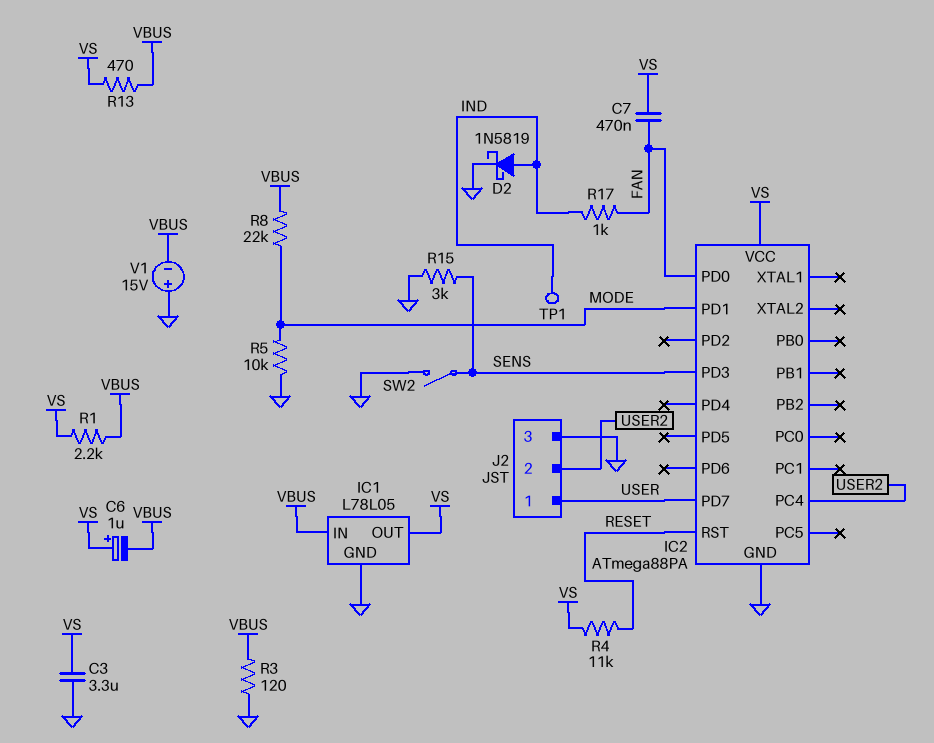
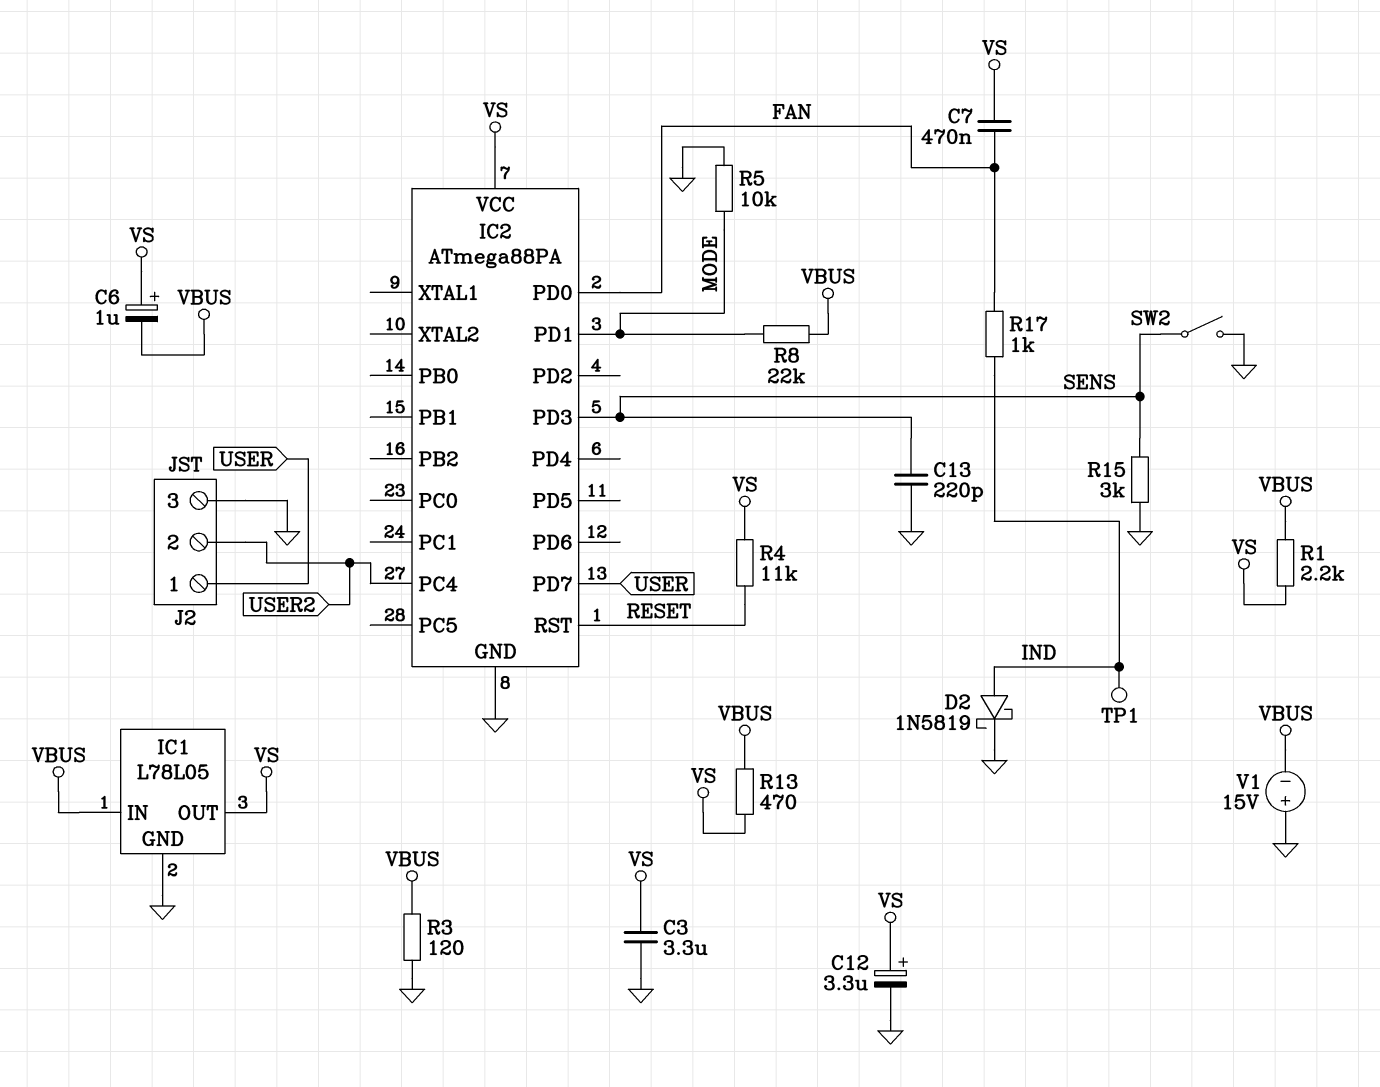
C12: none -> 3.3uF (plus VS, minus GND)
C13: none -> 220pF (GND, SENS)

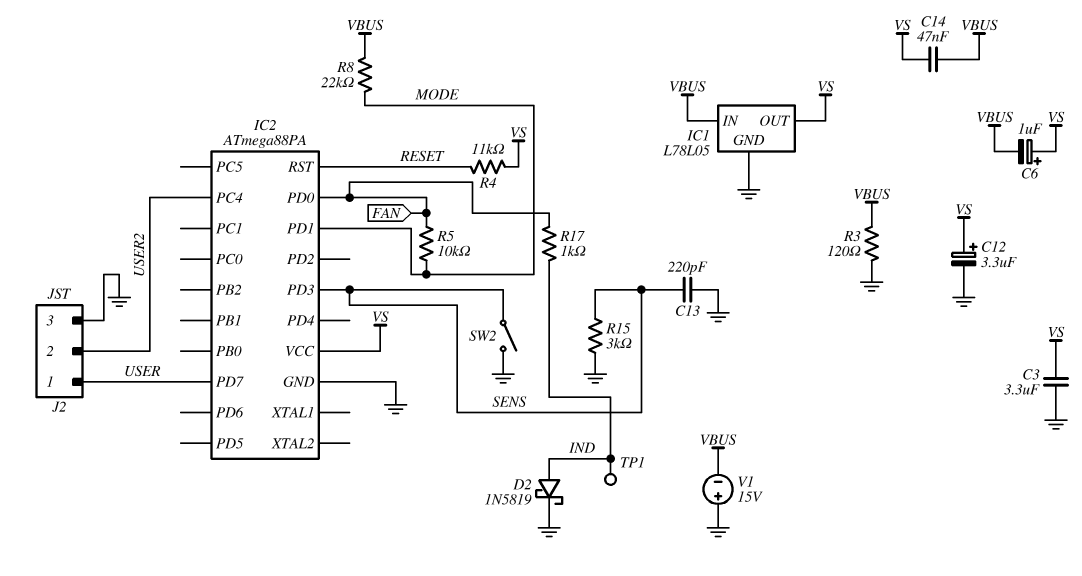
C7: 470nF (FAN, VS) -> none
C14: none -> 47nF (VBUS, VS)
R1: 2.2k (VBUS, VS) -> none
R5: 10k (GND, MODE) -> 10k (FAN, MODE)
R13: 470 (VBUS, VS) -> none

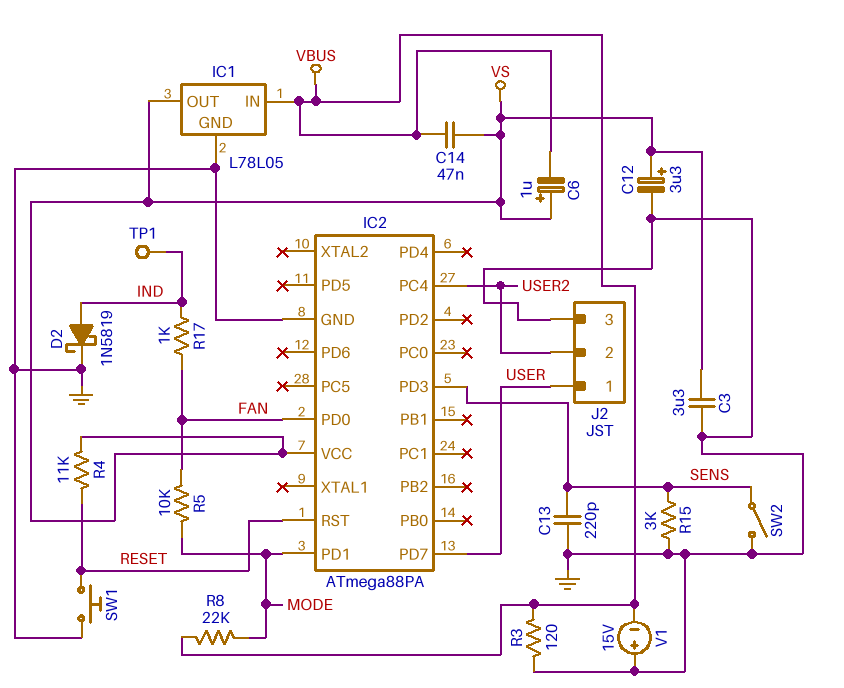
SW1: none -> button (GND, RESET)

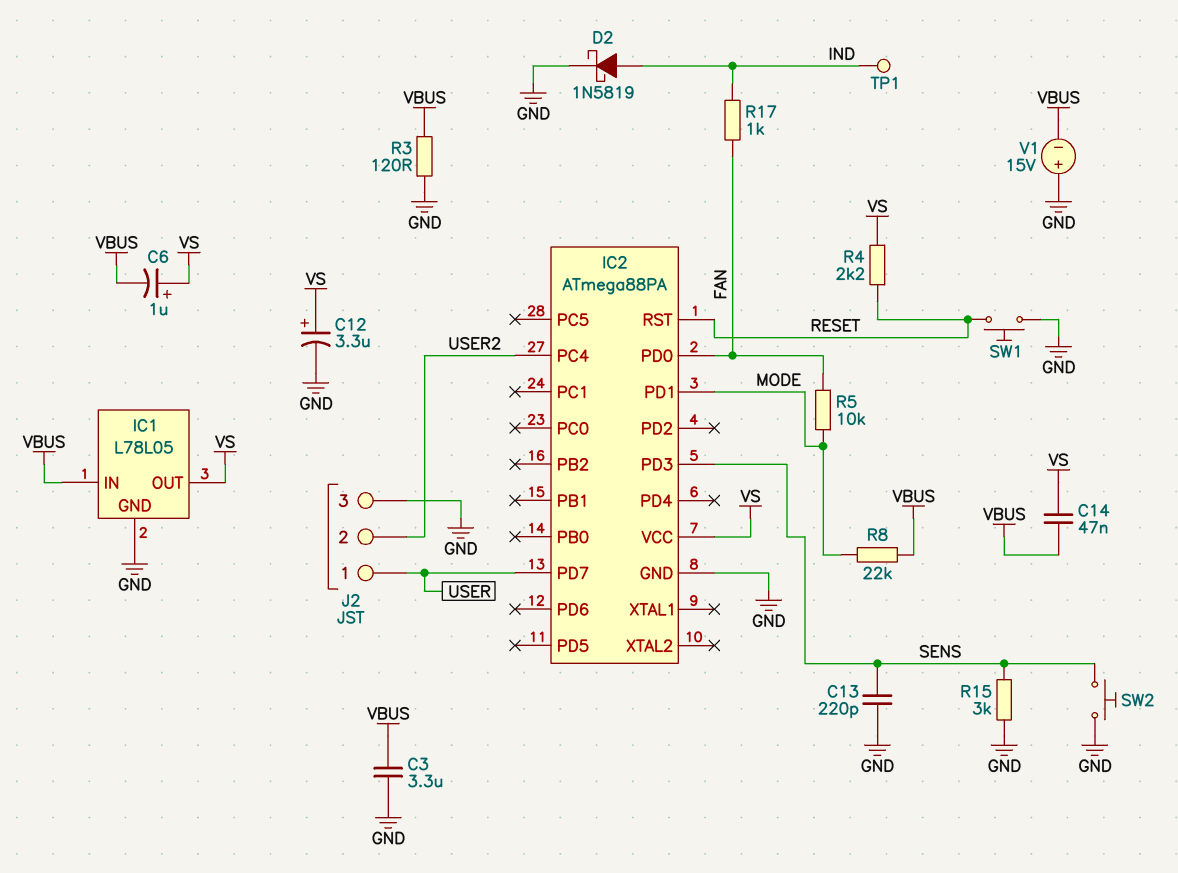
C3: 3.3uF (GND, VS) -> 3.3uF (GND, VBUS)
R4: 11k (RESET, VS) -> 2.2k (RESET, VS)
SW2: switch (GND, SENS) -> button (GND, SENS)

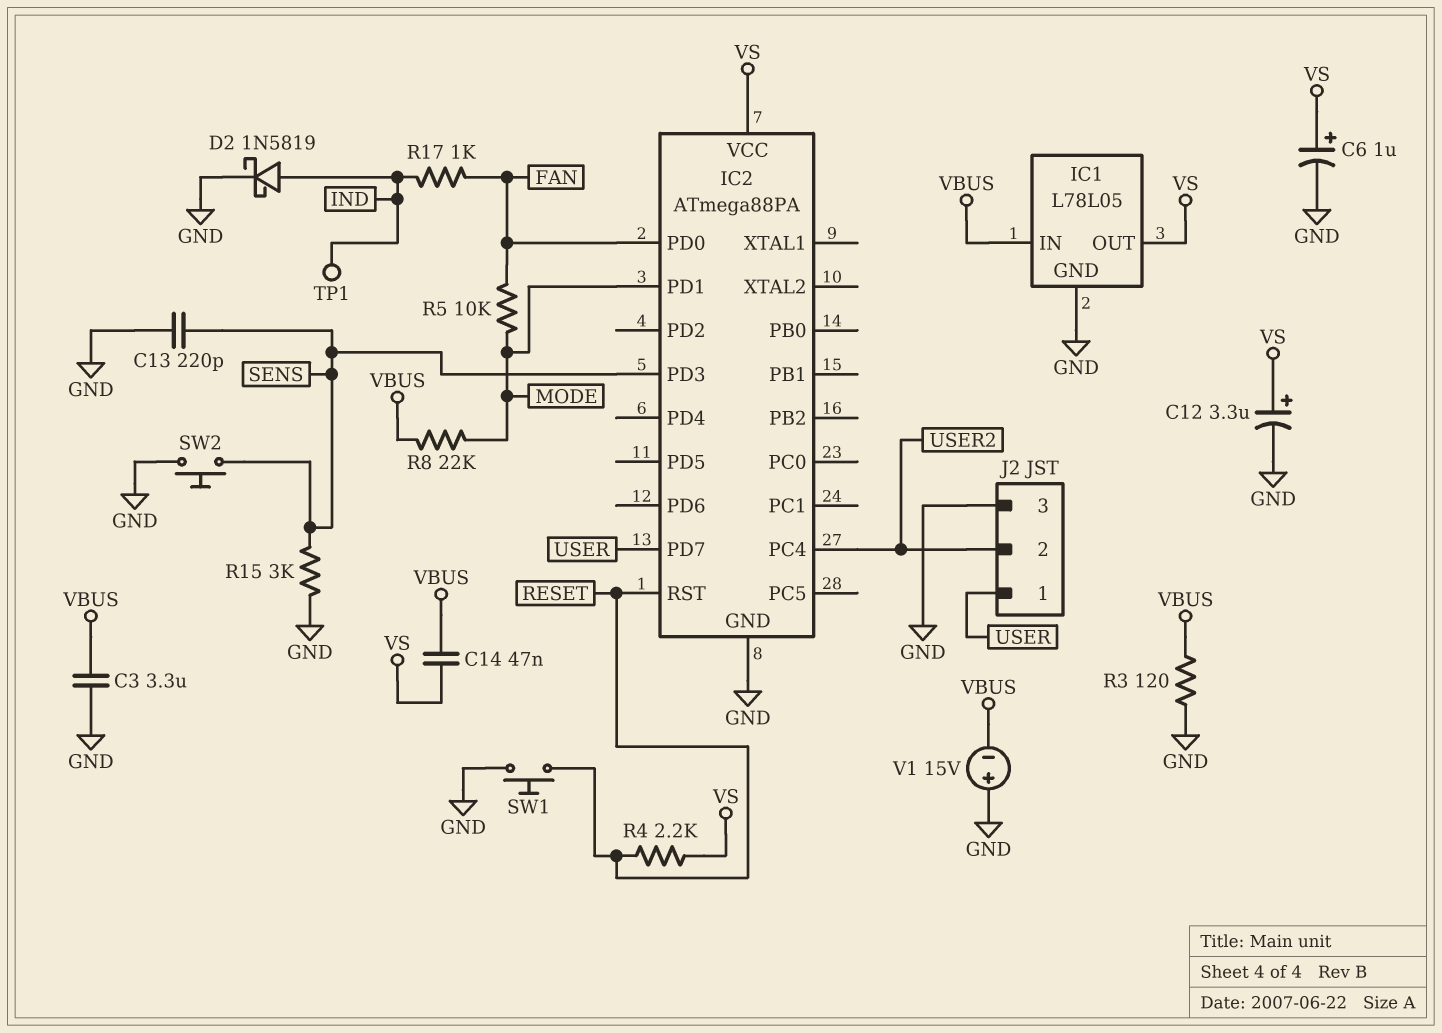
C6: 1uF (plus VS, minus VBUS) -> 1uF (plus VS, minus GND)

